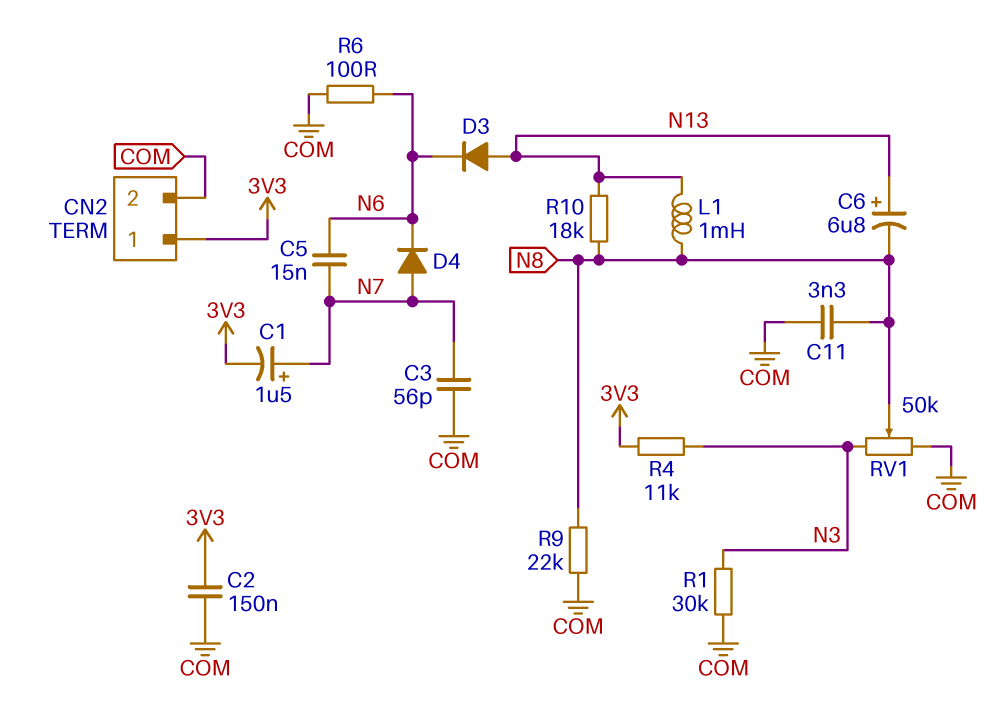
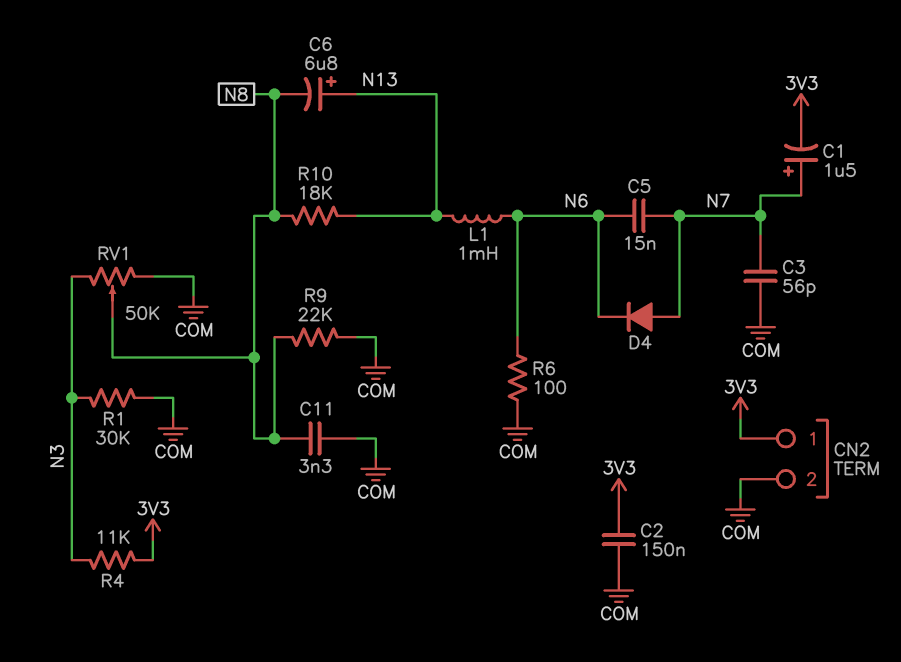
D3: diode (A N13, K N6) -> none
L1: 1mH (N8, N13) -> 1mH (N6, N13)

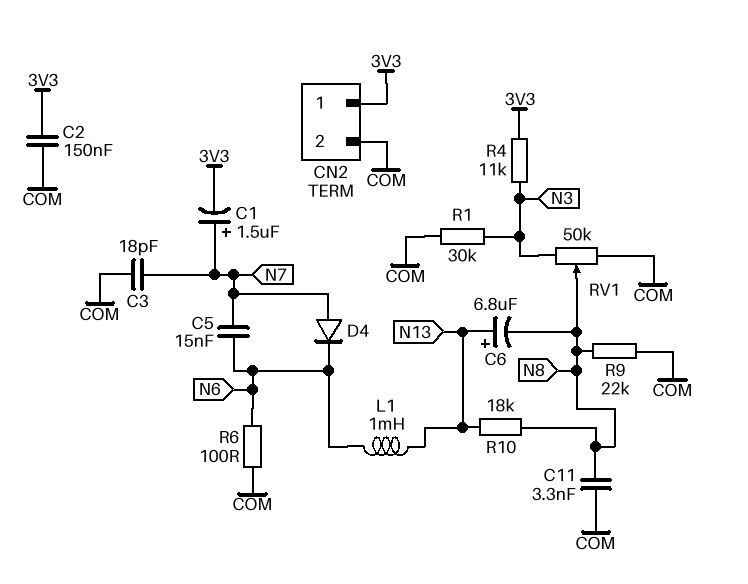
C3: 56pF (COM, N7) -> 18pF (COM, N7)

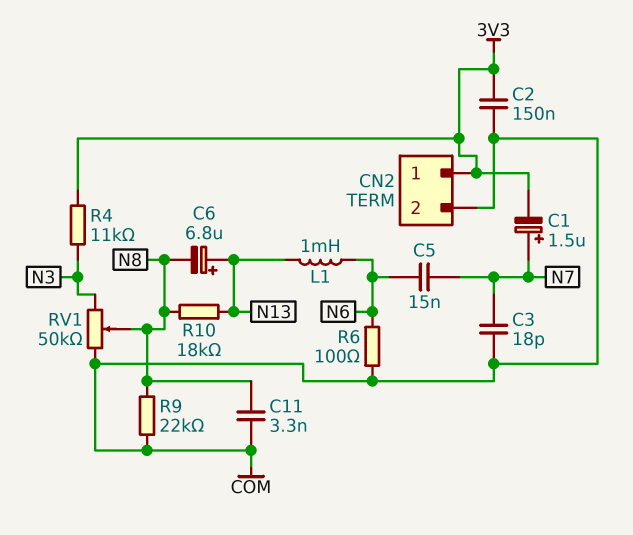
D4: diode (A N7, K N6) -> none
R1: 30k (COM, N3) -> none

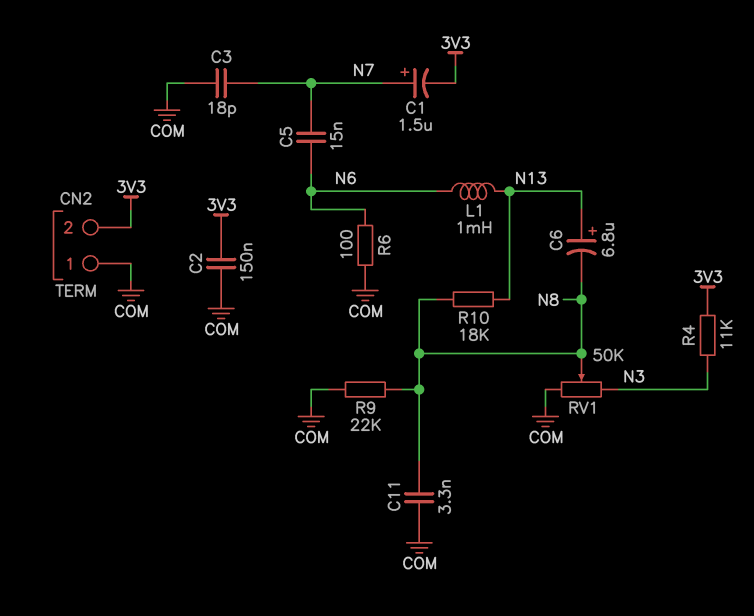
CN2 pin 1: 3V3 -> COM
CN2 pin 2: COM -> 3V3

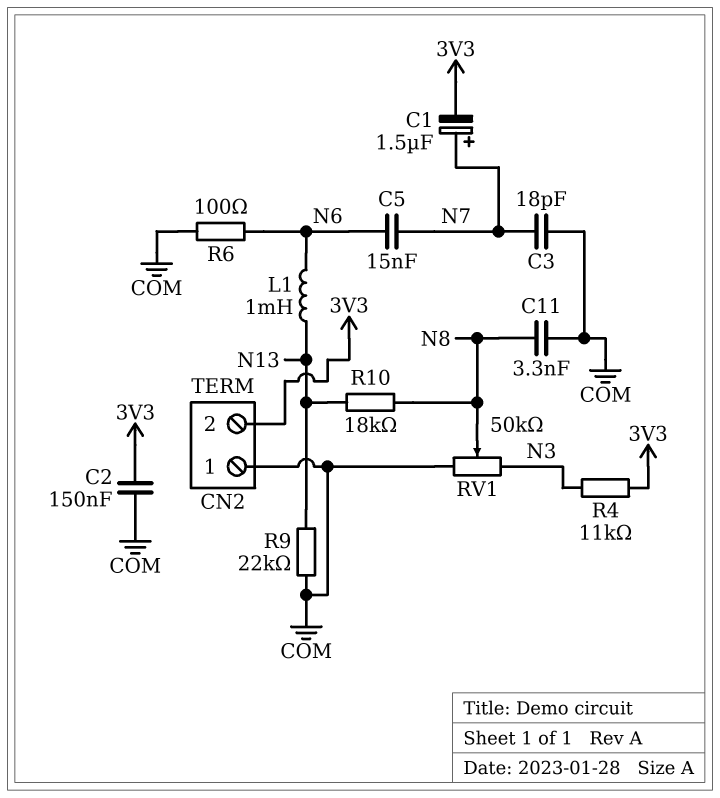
C6: 6.8uF (plus N13, minus N8) -> none
R9: 22k (COM, N8) -> 22k (COM, N13)

